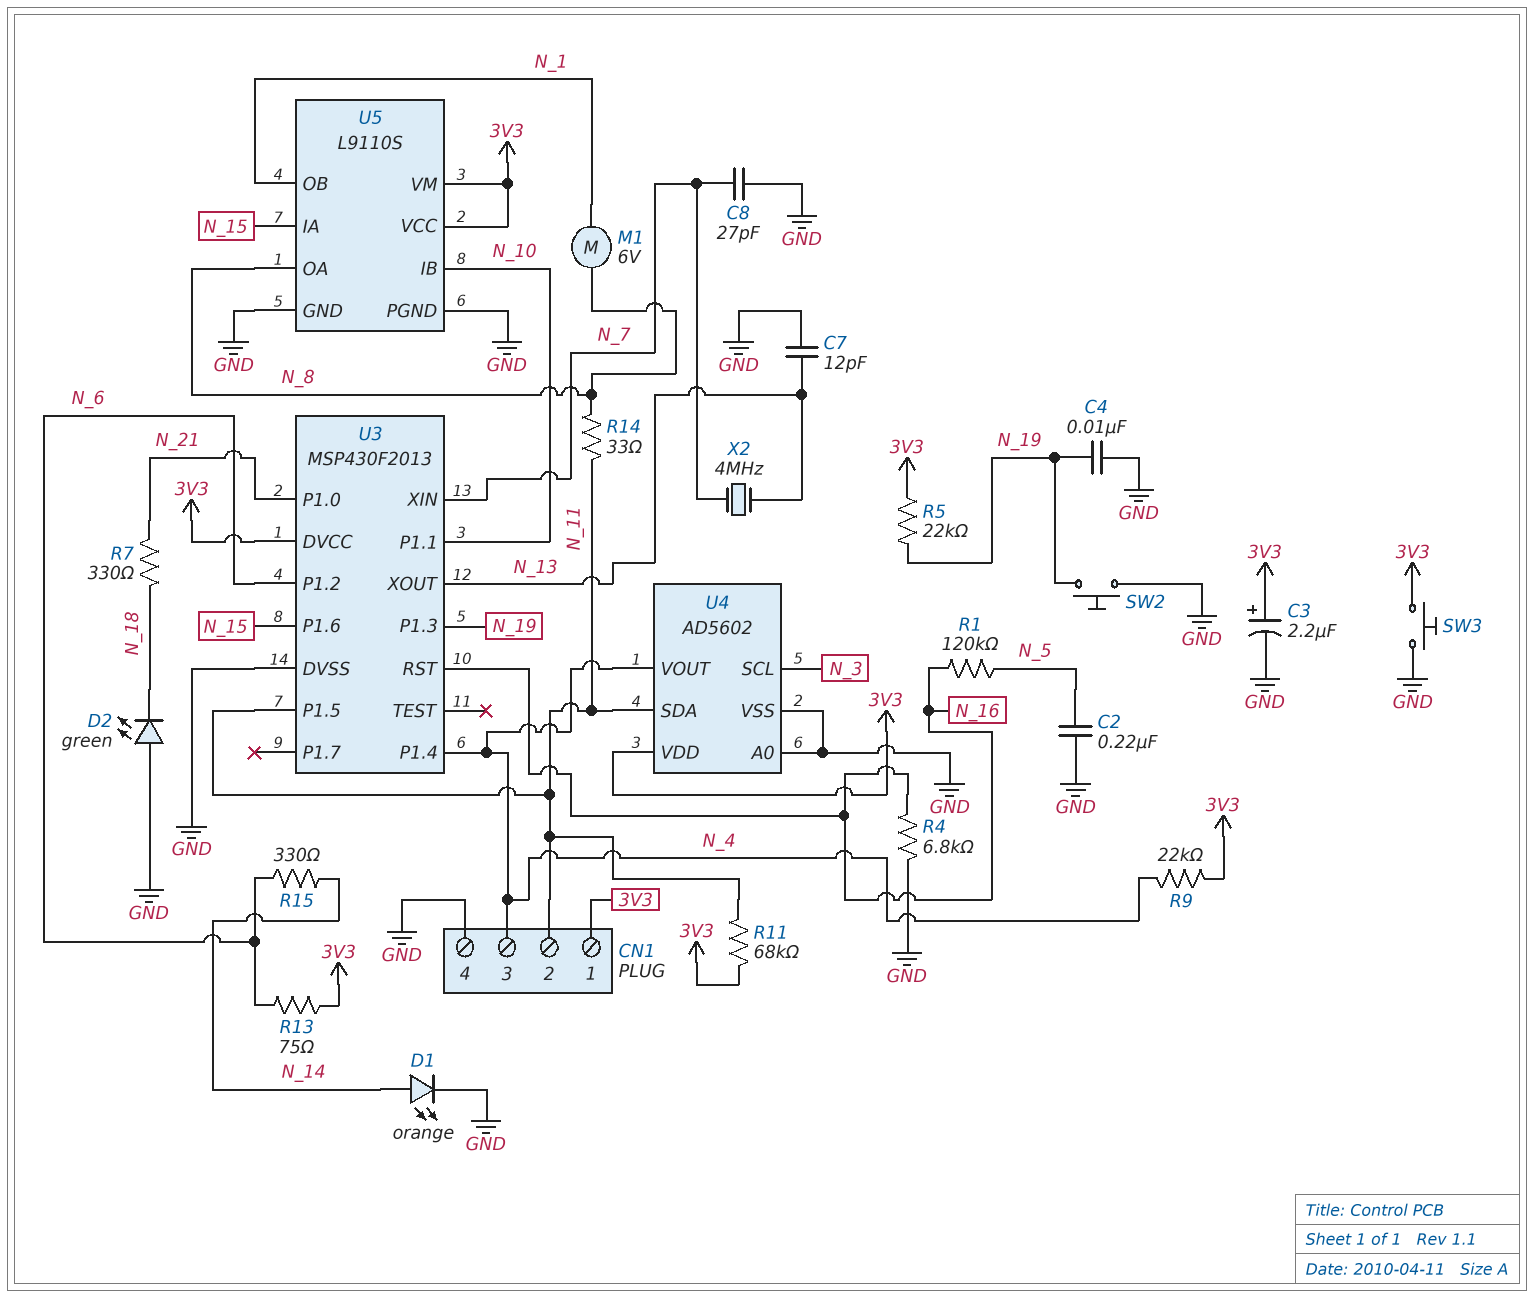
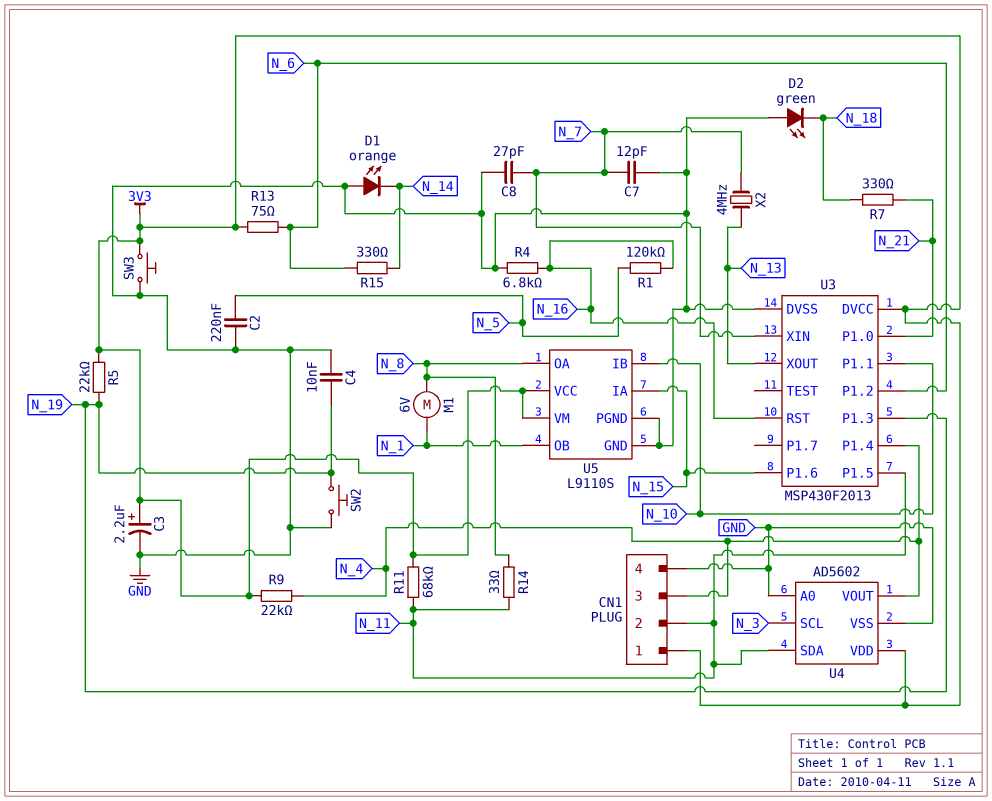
C7: 12pF (GND, N_13) -> 12pF (GND, N_7)
D1: LED orange (A N_14, K GND) -> LED orange (A GND, K N_14)

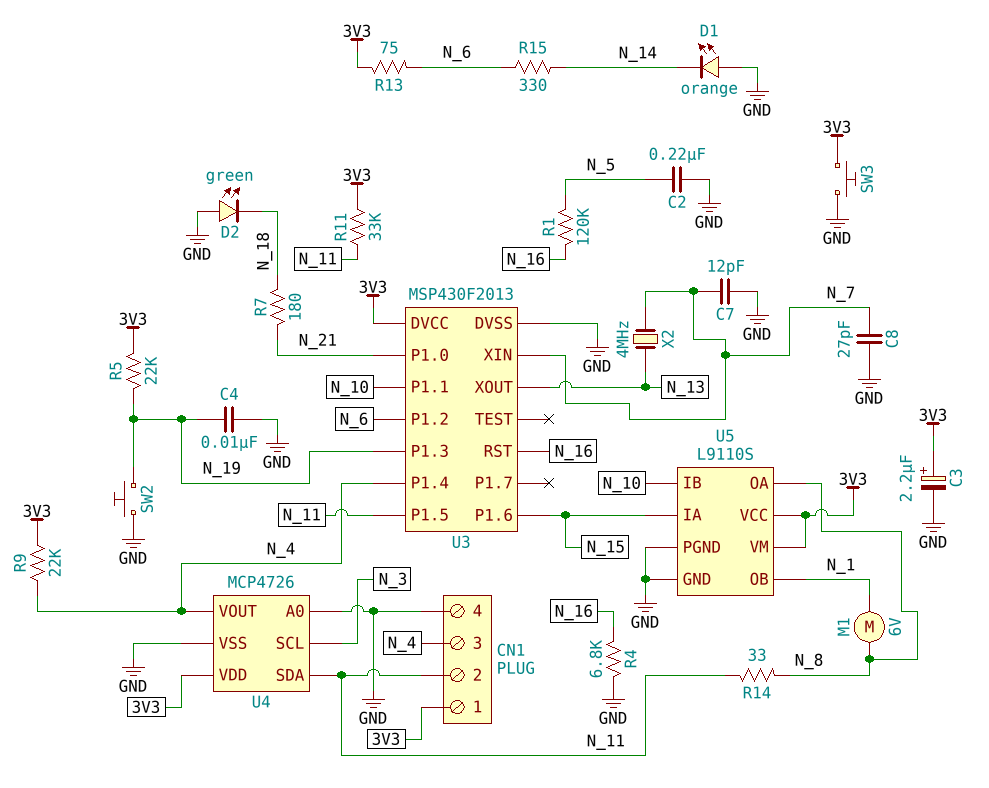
R7: 330 (N_18, N_21) -> 180 (N_18, N_21)
R11: 68k (3V3, N_11) -> 33k (3V3, N_11)
U4: AD5602 -> MCP4726

